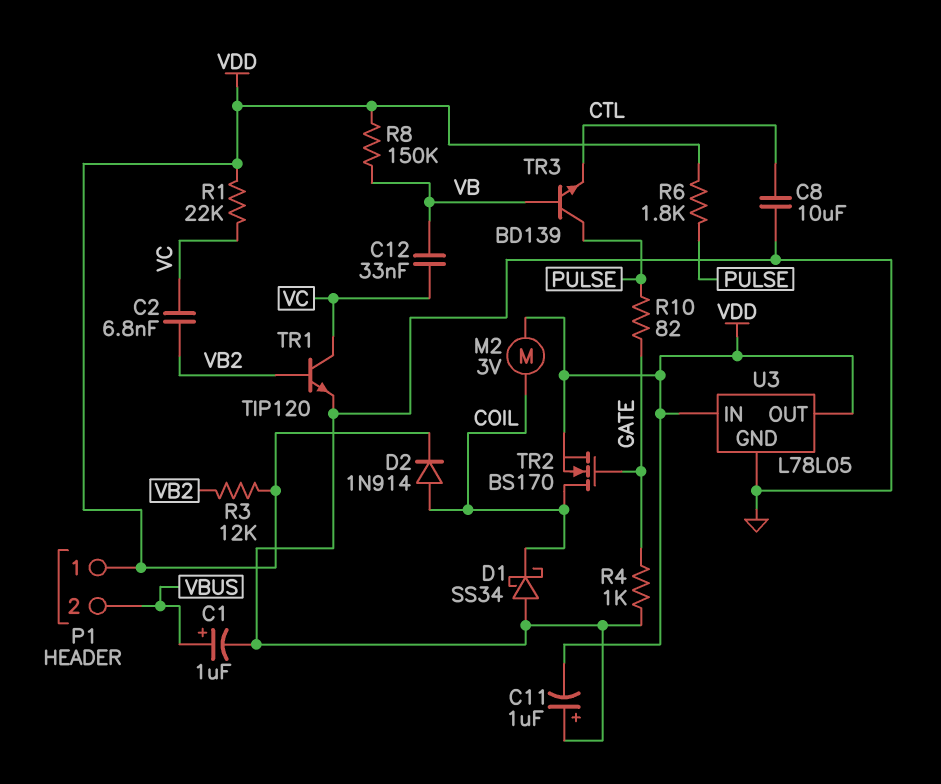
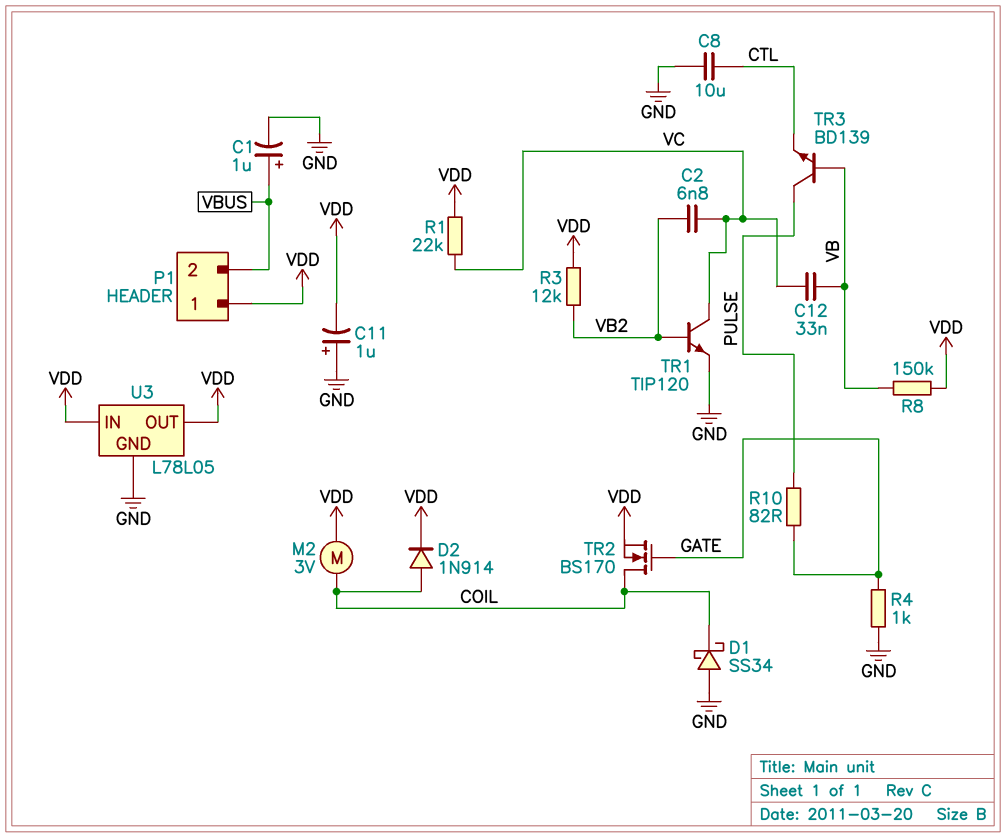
R6: 1.8k (PULSE, VDD) -> none

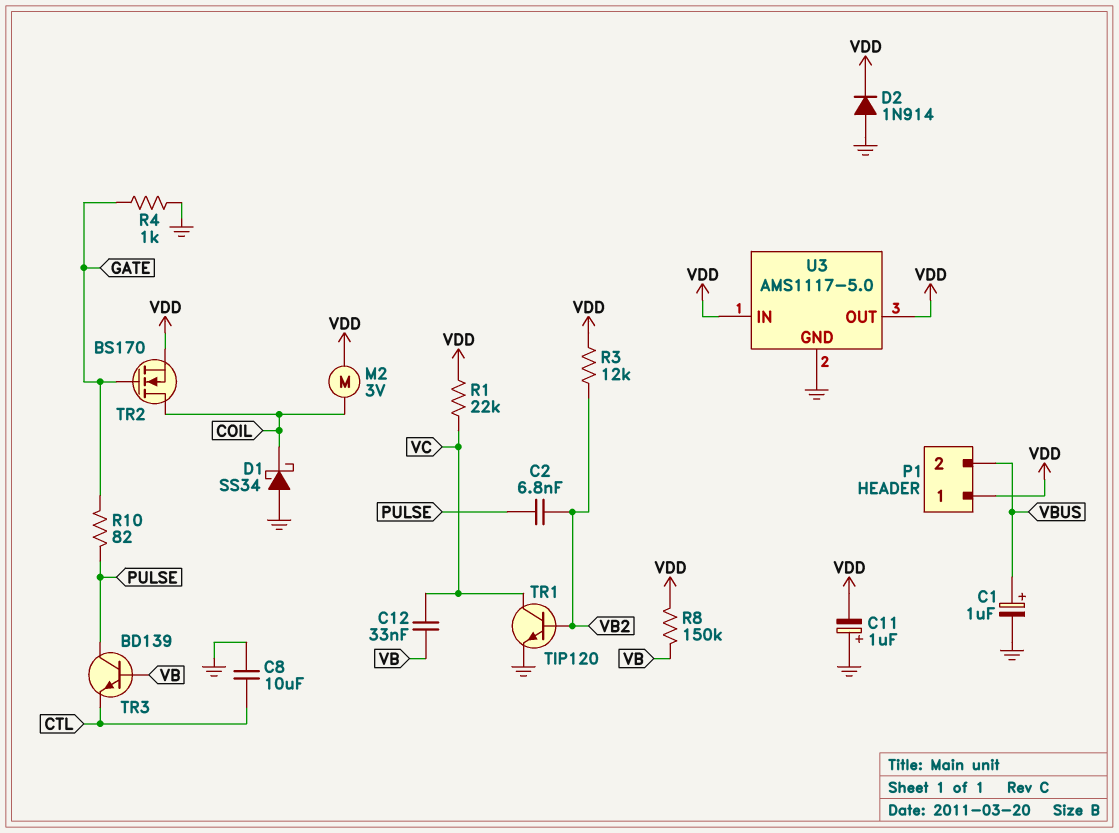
C2: 6.8nF (VB2, VC) -> 6.8nF (PULSE, VB2)
D2: diode 1N914 (A COIL, K VDD) -> diode 1N914 (A GND, K VDD)
U3: L78L05 -> AMS1117-5.0

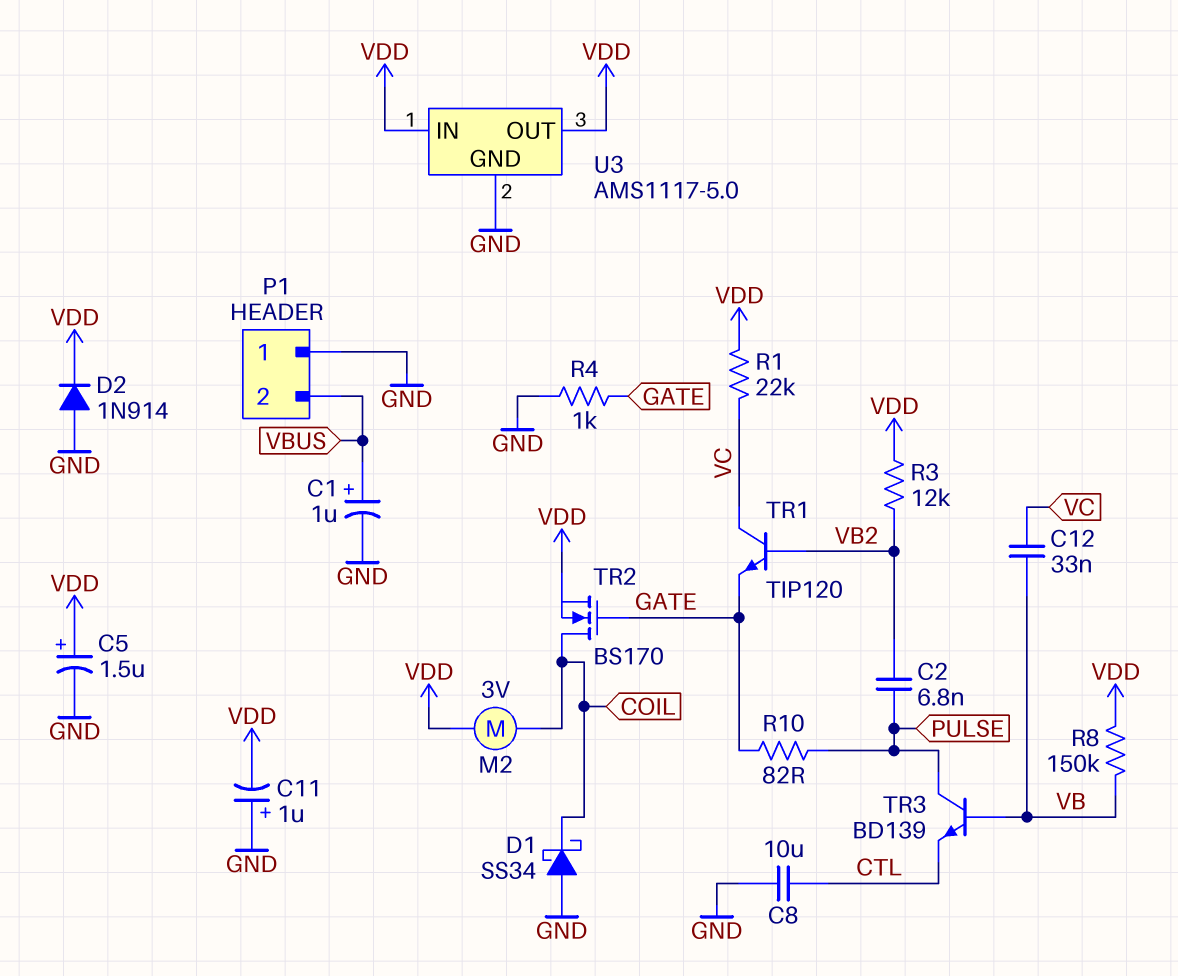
C5: none -> 1.5uF (plus VDD, minus GND)
P1 pin 1: VDD -> GND
TR1: NPN TIP120 (B VB2, C VC, E GND) -> NPN TIP120 (B VB2, C VC, E GATE)

